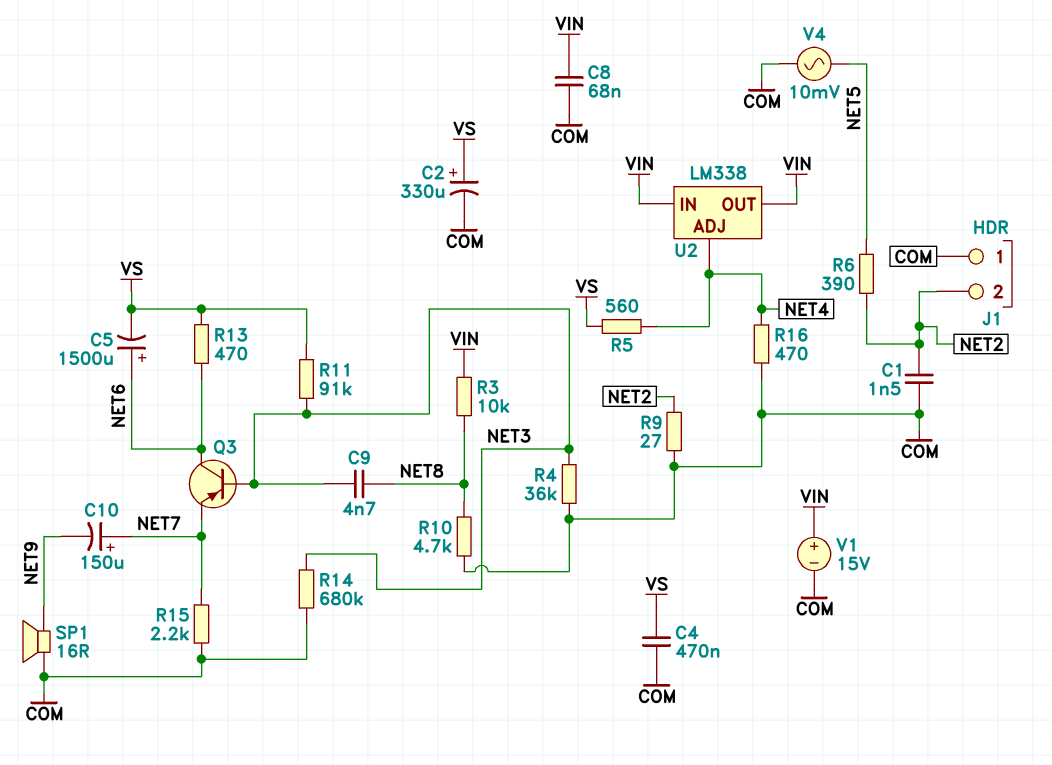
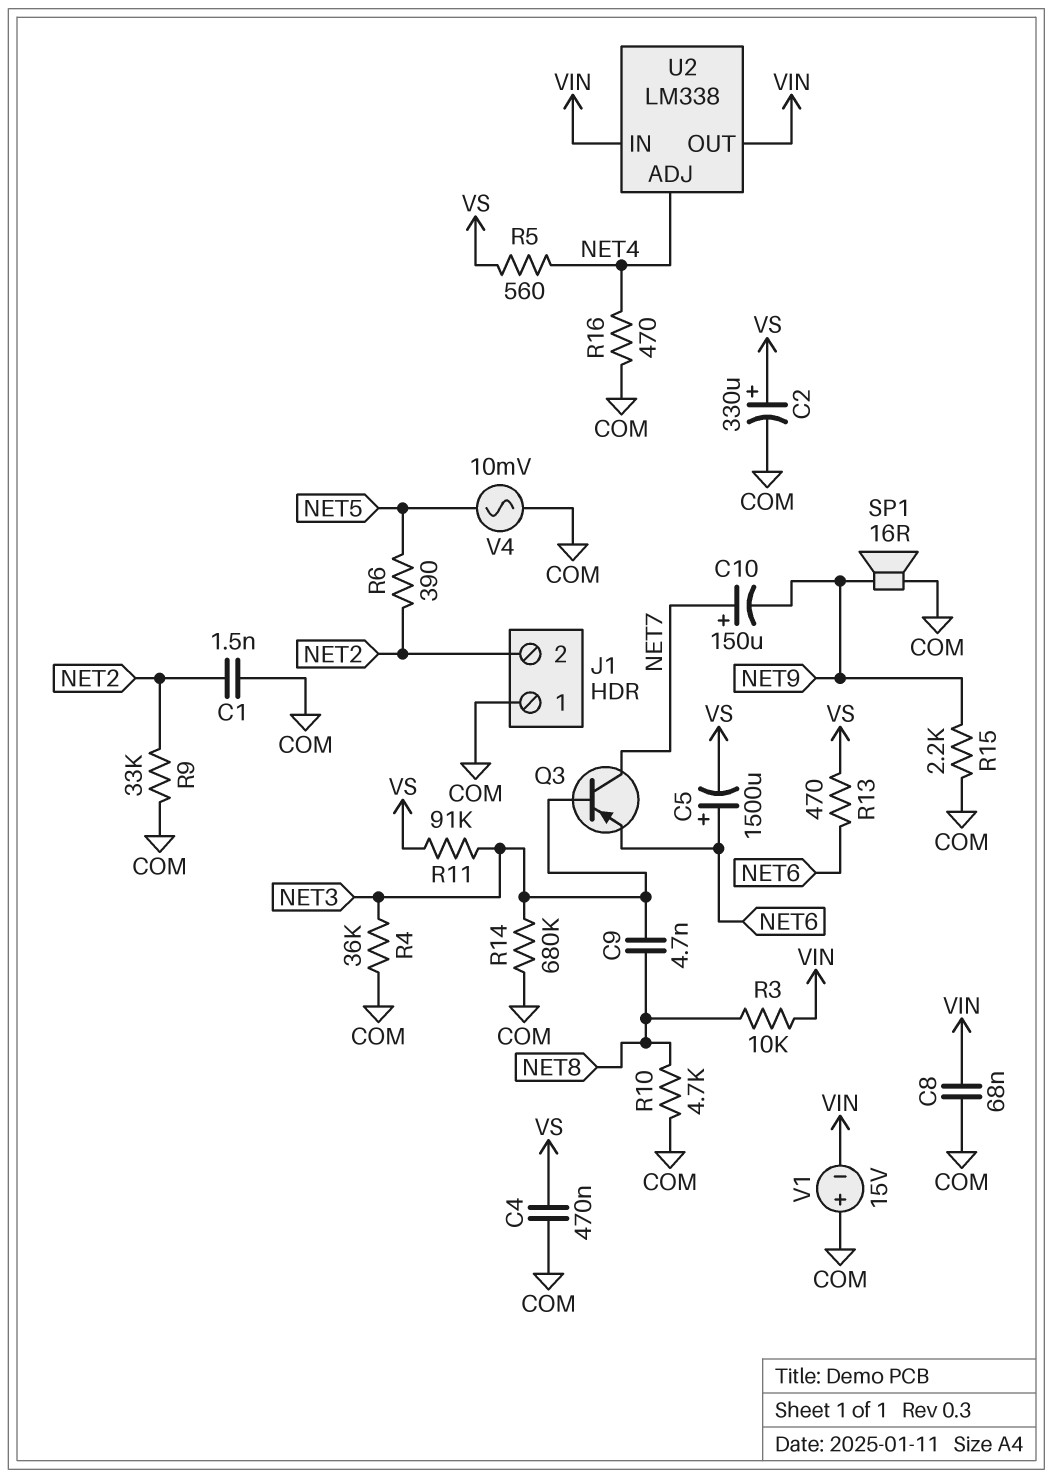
Q3: PNP (B NET3, C NET6, E NET7) -> PNP (B NET3, C NET7, E NET6)
R9: 27 (COM, NET2) -> 33k (COM, NET2)
R15: 2.2k (COM, NET7) -> 2.2k (COM, NET9)
V1: 15V (plus VIN, minus COM) -> 15V (plus COM, minus VIN)

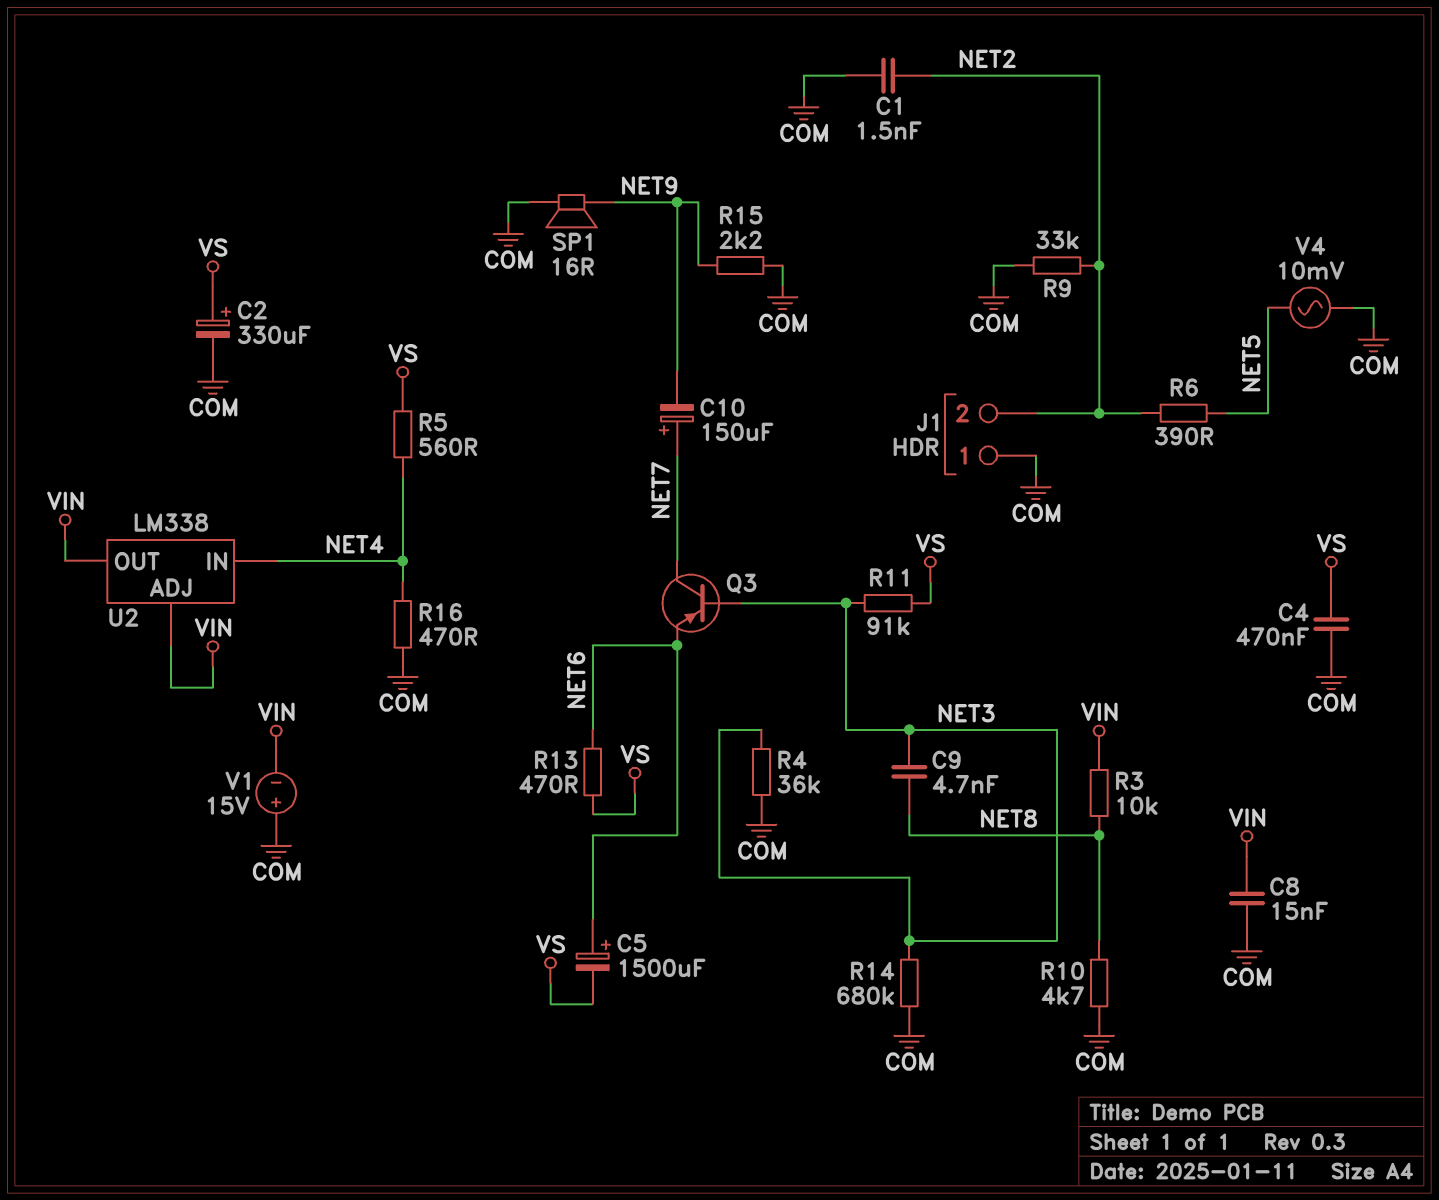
C8: 68nF (COM, VIN) -> 15nF (COM, VIN)
U2 pin ADJ: NET4 -> VIN
U2 pin IN: VIN -> NET4

